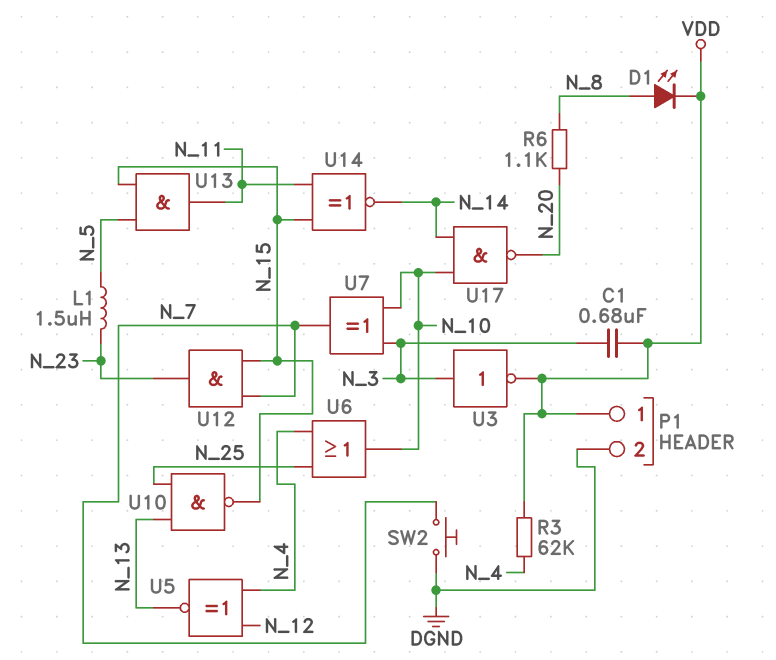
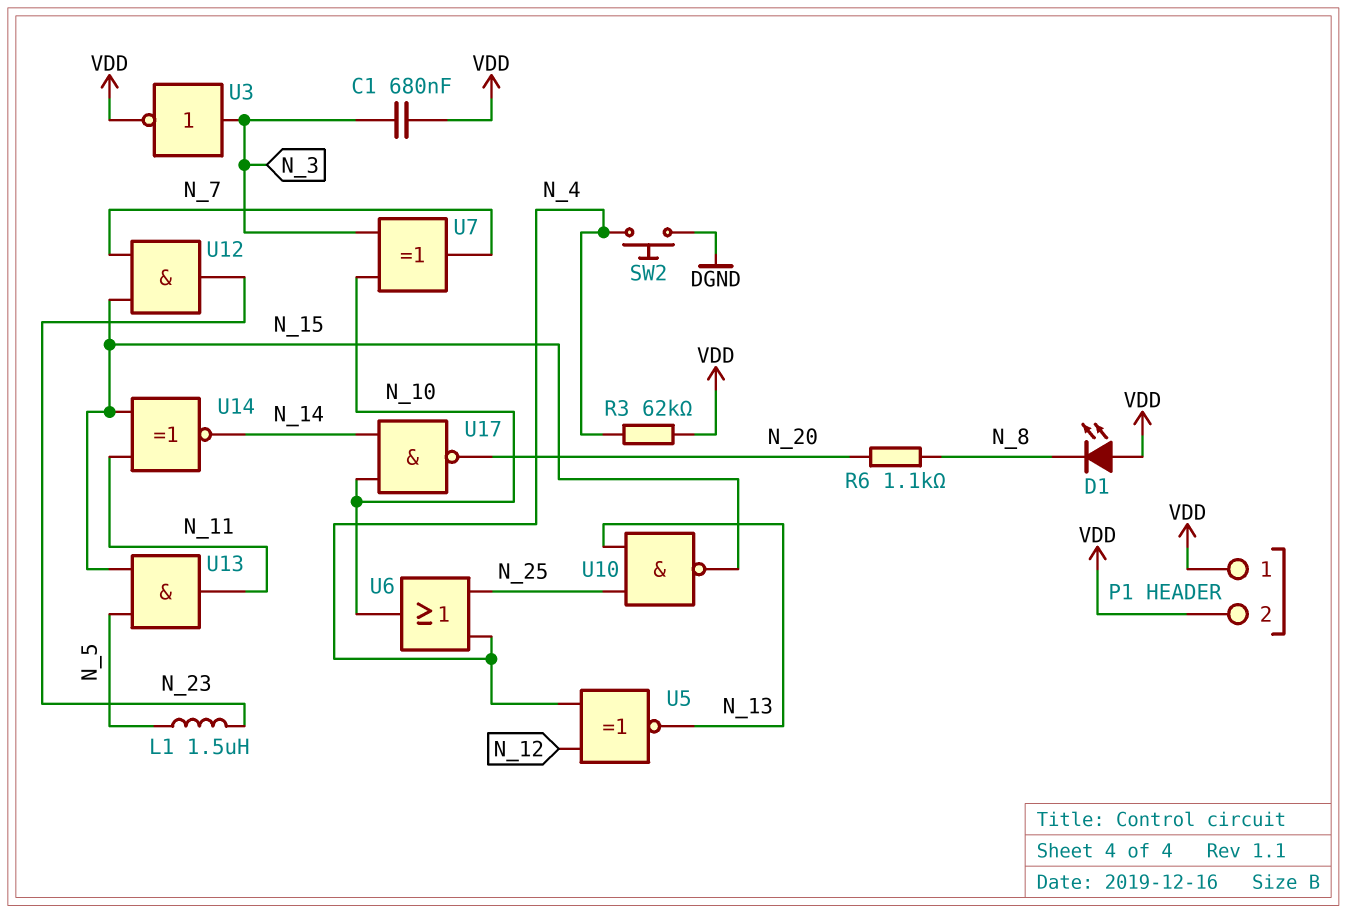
D1: LED (A N_8, K VDD) -> LED (A VDD, K N_8)
P1 pin 2: DGND -> VDD
SW2: button (DGND, N_7) -> button (DGND, N_4)

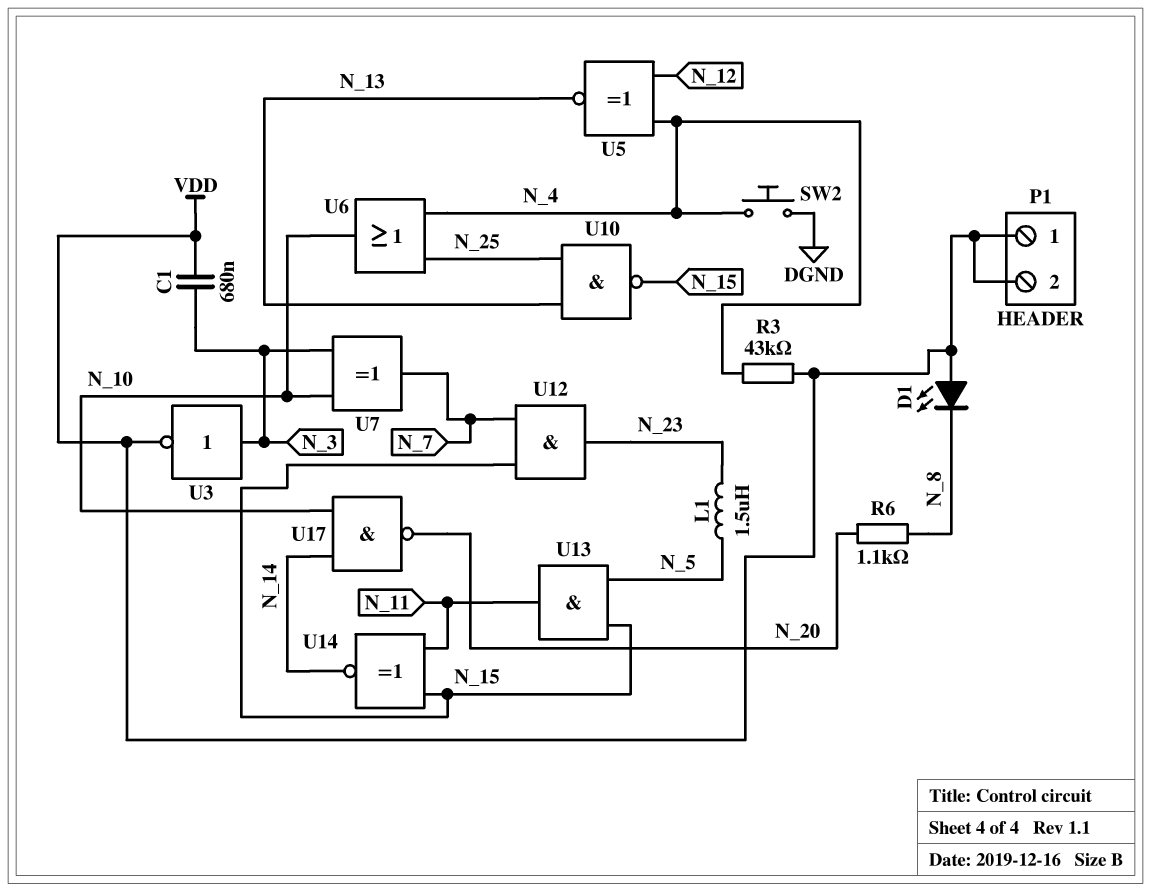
R3: 62k (N_4, VDD) -> 43k (N_4, VDD)

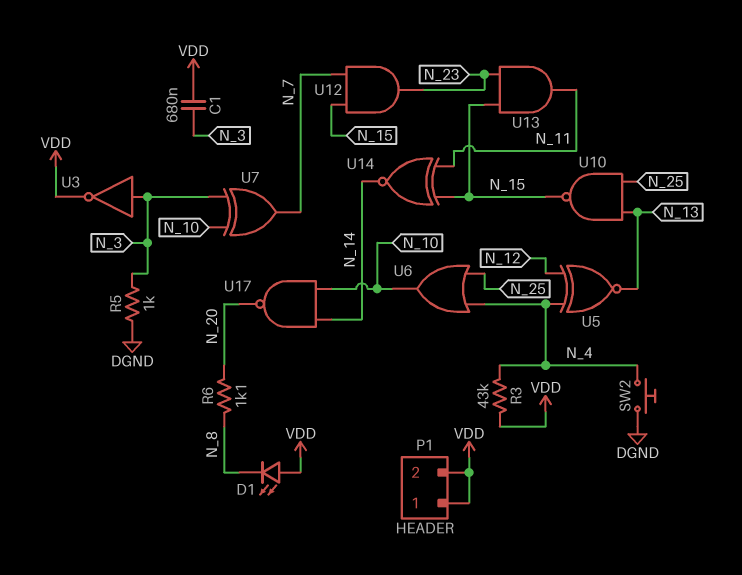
L1: 1.5uH (N_5, N_23) -> none
R5: none -> 1k (DGND, N_3)
U13: AND (in N_5, in N_15, out N_11) -> AND (in N_15, in N_23, out N_11)

